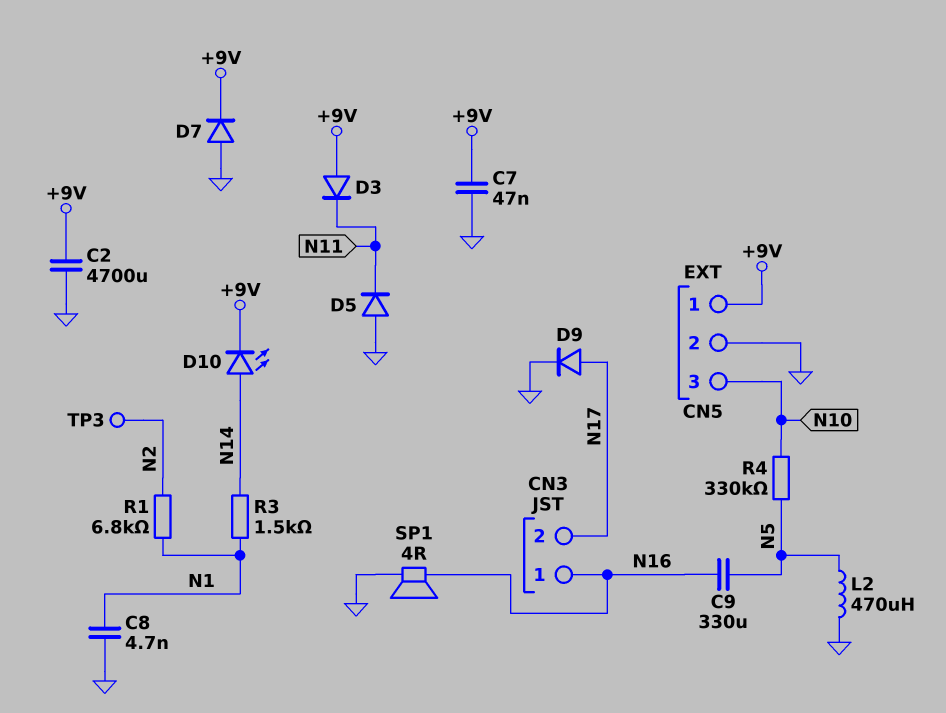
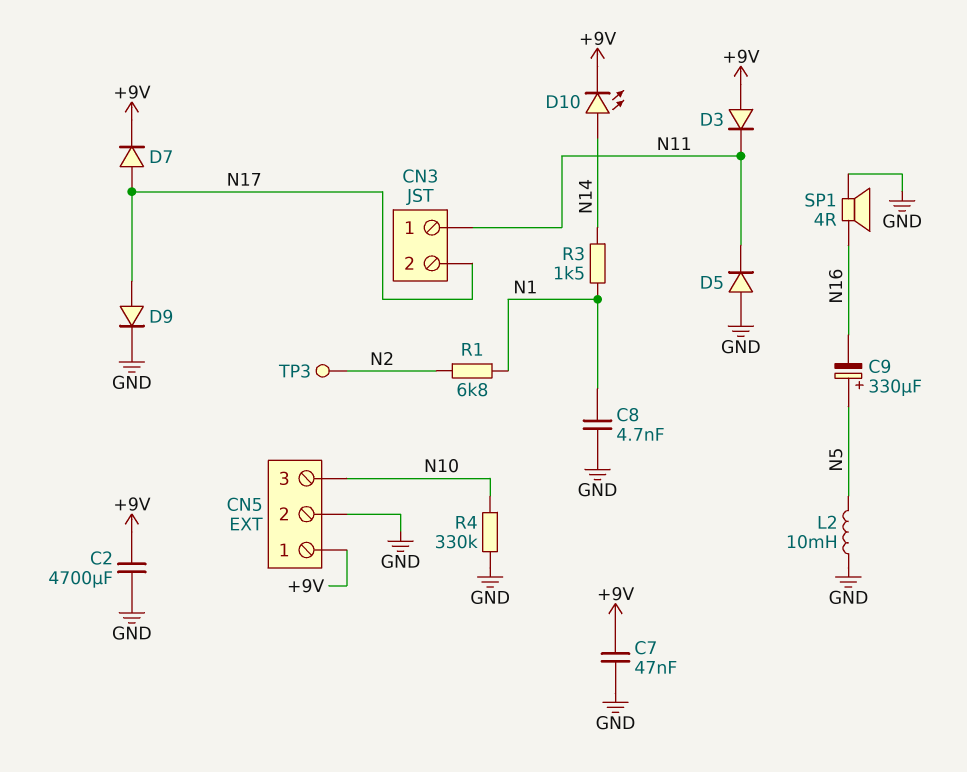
C9: 330uF (N5, N16) -> 330uF (plus N5, minus N16)
CN3 pin 1: N16 -> N11
D7: diode (A GND, K +9V) -> diode (A N17, K +9V)
L2: 470uH (GND, N5) -> 10mH (GND, N5)
R4: 330k (N5, N10) -> 330k (GND, N10)

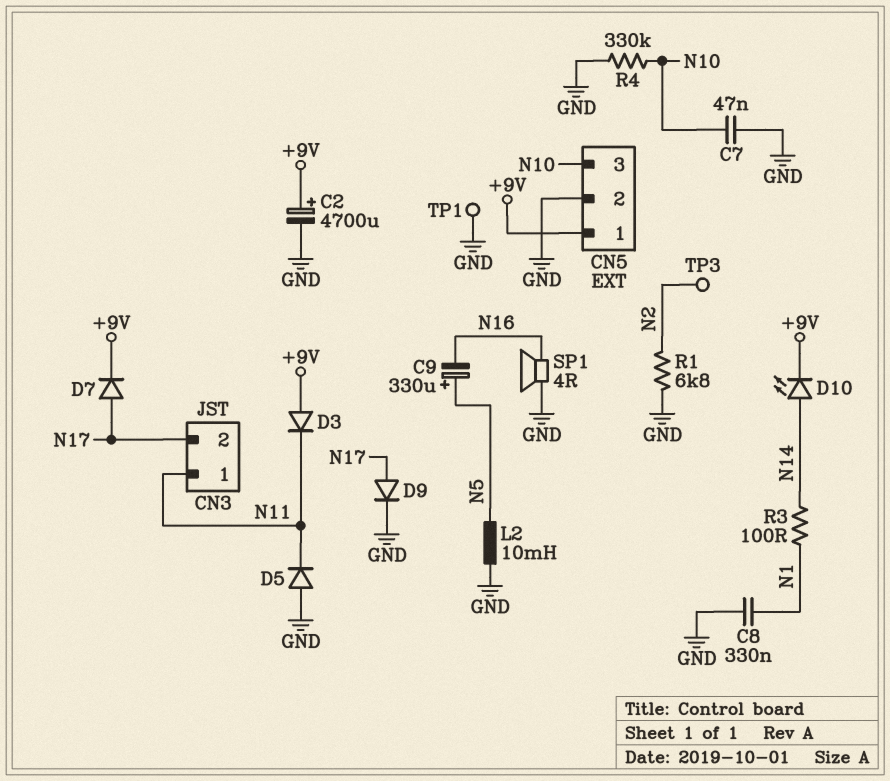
C2: 4700uF (+9V, GND) -> 4700uF (plus +9V, minus GND)
C7: 47nF (+9V, GND) -> 47nF (GND, N10)
C8: 4.7nF (GND, N1) -> 330nF (GND, N1)
R1: 6.8k (N1, N2) -> 6.8k (GND, N2)
R3: 1.5k (N1, N14) -> 100 (N1, N14)
TP1: none -> test point (GND)

